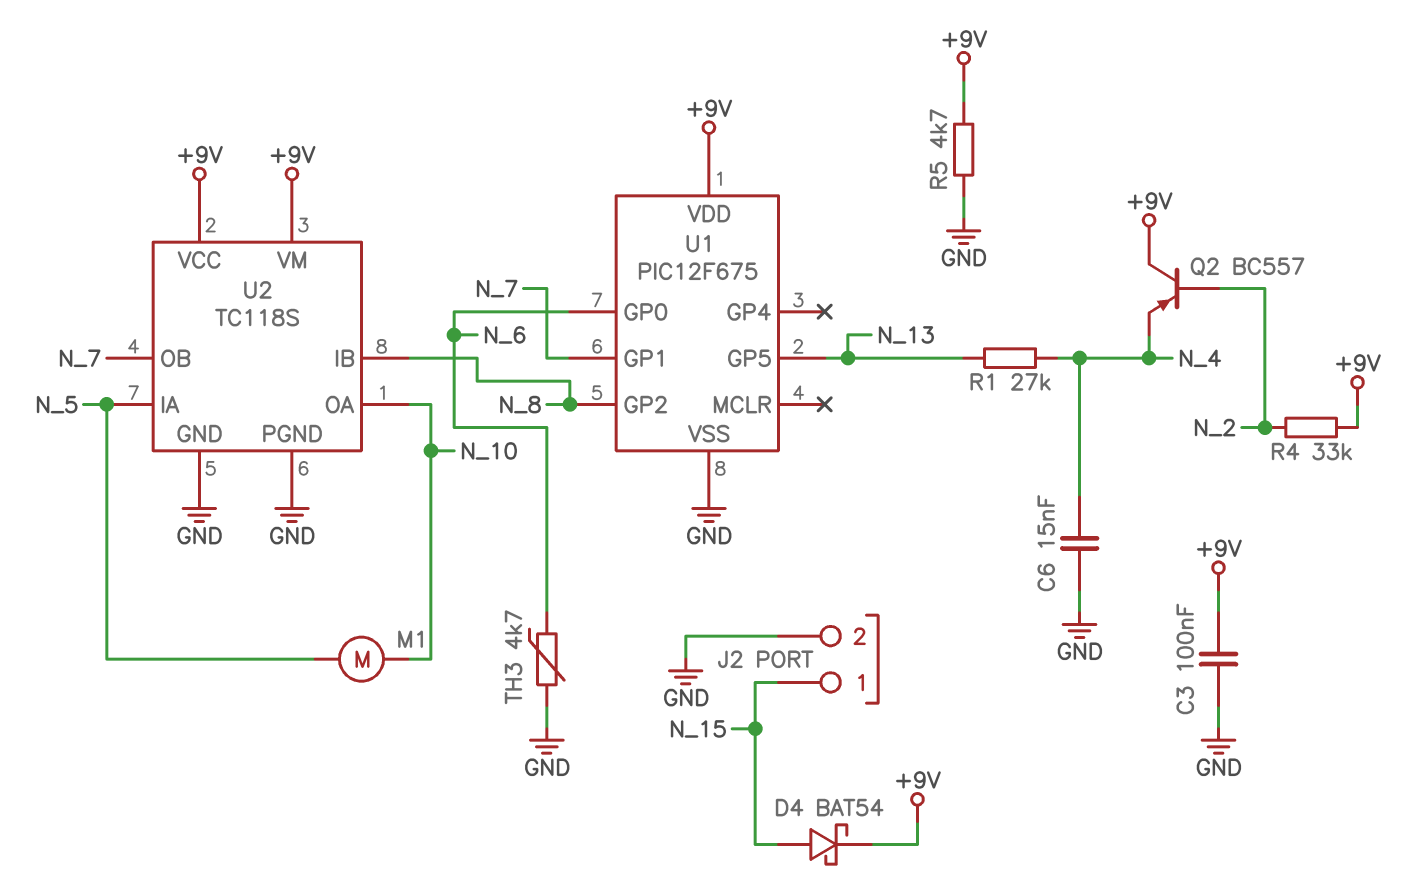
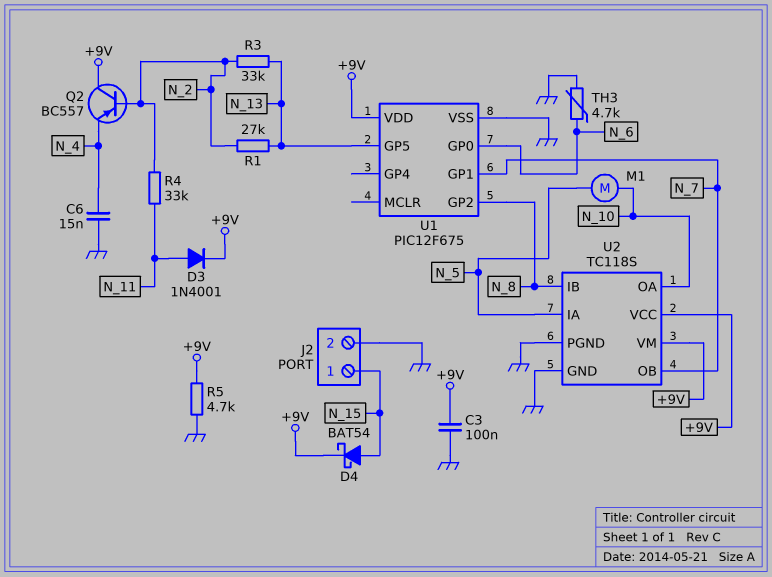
D3: none -> diode 1N4001 (A N_11, K +9V)
R1: 27k (N_4, N_13) -> 27k (N_2, N_13)
R3: none -> 33k (N_2, N_13)
R4: 33k (+9V, N_2) -> 33k (N_2, N_11)

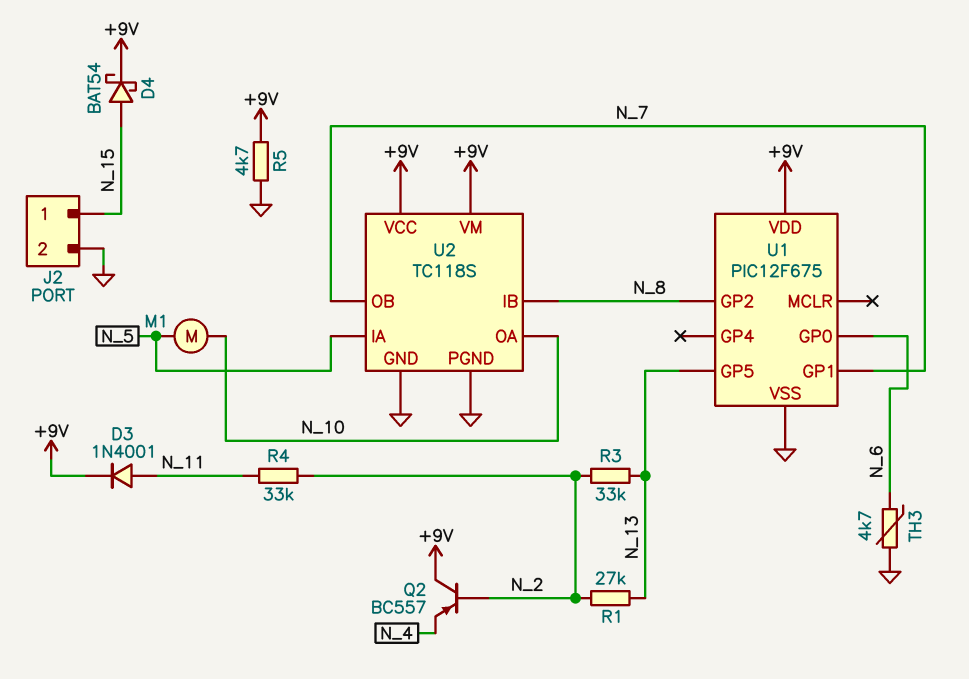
C3: 100nF (+9V, GND) -> none
C6: 15nF (GND, N_4) -> none

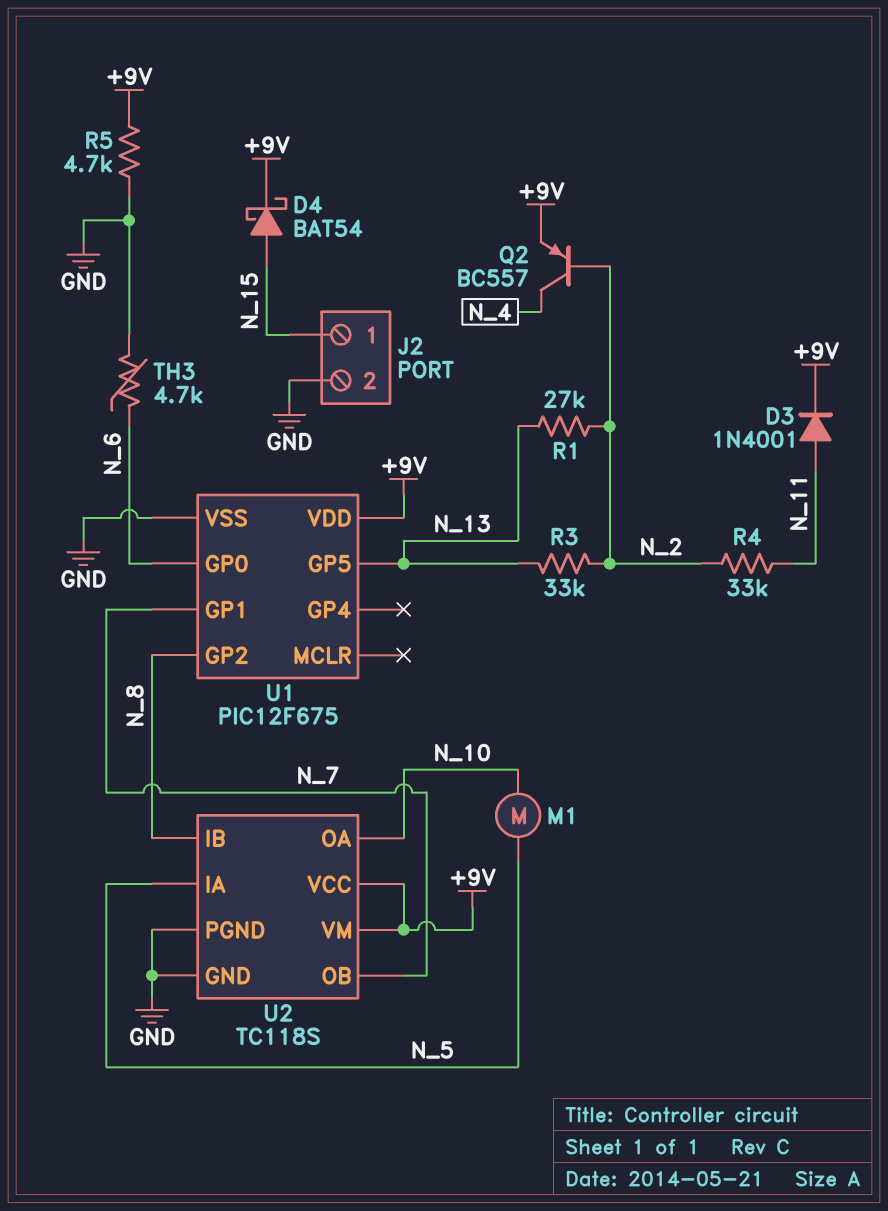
Q2: PNP BC557 (B N_2, C +9V, E N_4) -> PNP BC557 (B N_2, C N_4, E +9V)

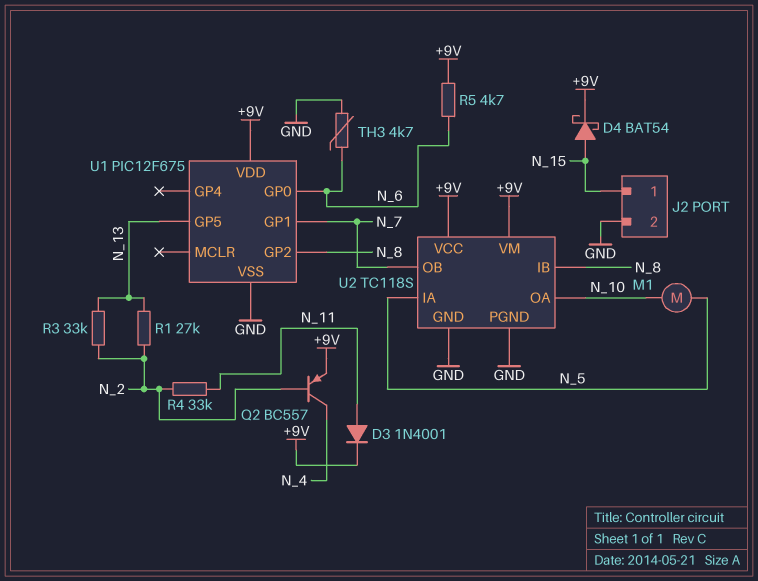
R5: 4.7k (+9V, GND) -> 4.7k (+9V, N_6)

